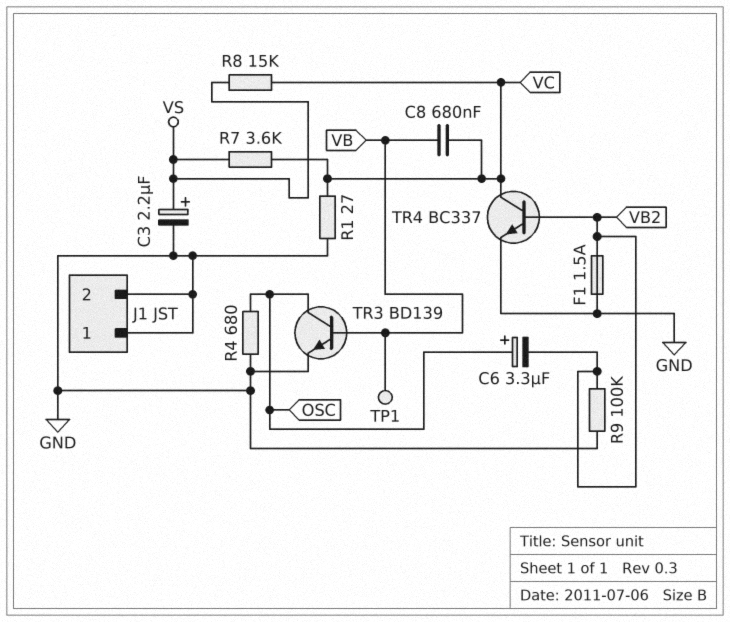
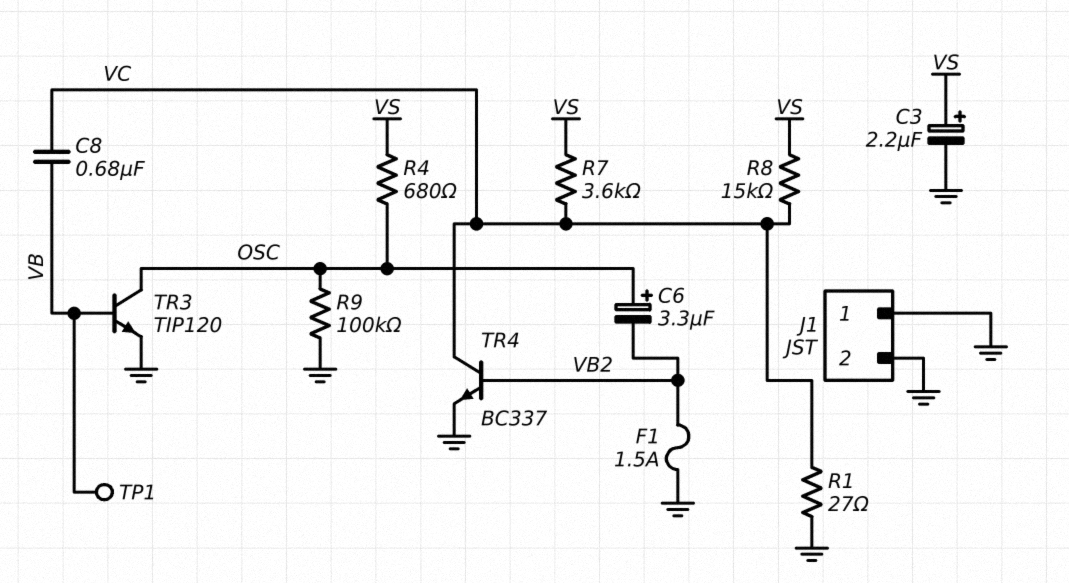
R4: 680 (GND, OSC) -> 680 (OSC, VS)
R9: 100k (GND, VB2) -> 100k (GND, OSC)
TR3: NPN BD139 (B VB, C OSC, E GND) -> NPN TIP120 (B VB, C OSC, E GND)

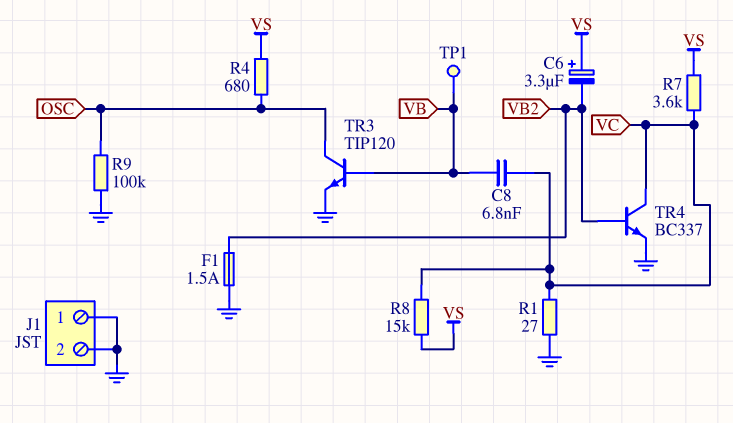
C3: 2.2uF (plus VS, minus GND) -> none
C6: 3.3uF (plus OSC, minus VB2) -> 3.3uF (plus VS, minus VB2)
C8: 680nF (VB, VC) -> 6.8nF (VB, VC)

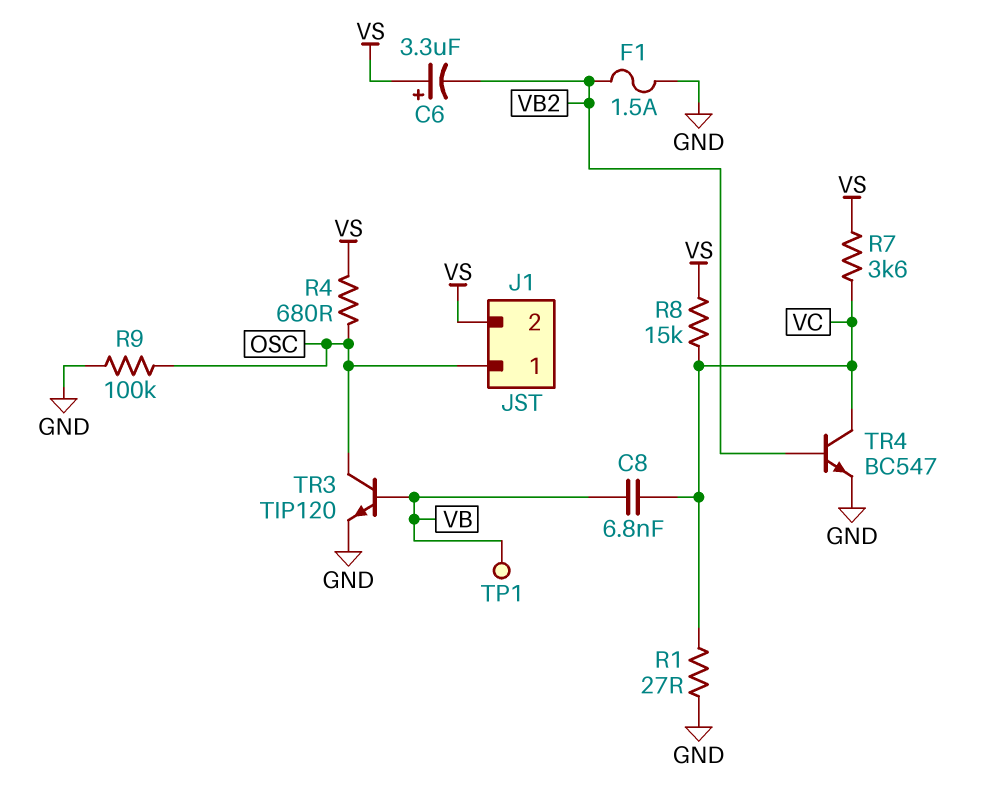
J1 pin 1: GND -> OSC
J1 pin 2: GND -> VS
TR4: NPN BC337 (B VB2, C VC, E GND) -> NPN BC547 (B VB2, C VC, E GND)

